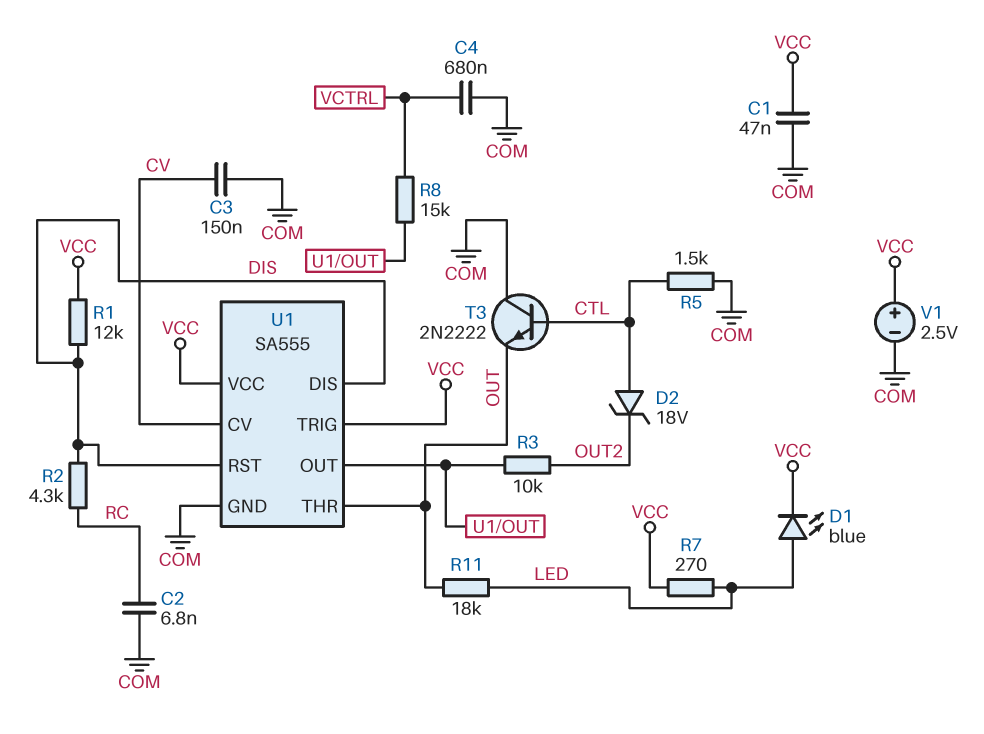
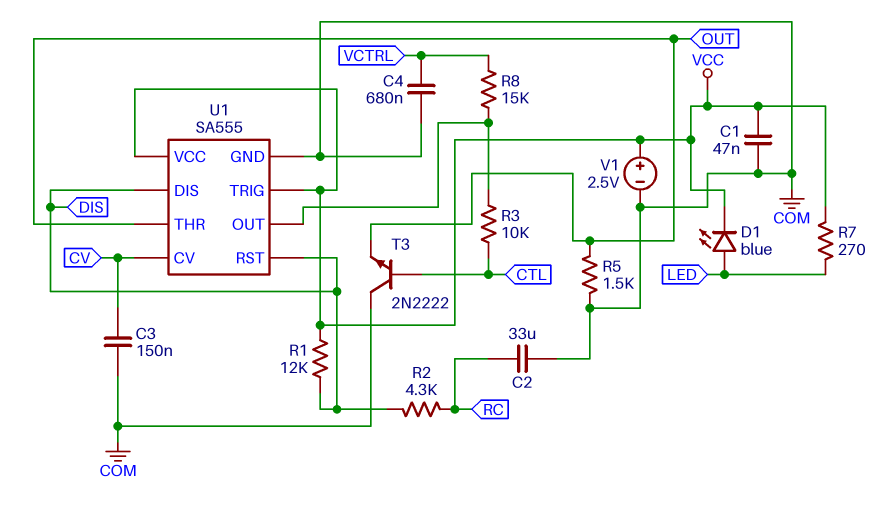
C2: 6.8nF (COM, RC) -> 33uF (COM, RC)
D2: zener 18V (A CTL, K OUT2) -> none
R3: 10k (OUT2, U1/OUT) -> 10k (CTL, U1/OUT)
R5: 1.5k (COM, CTL) -> 1.5k (COM, OUT)
R11: 18k (LED, OUT) -> none

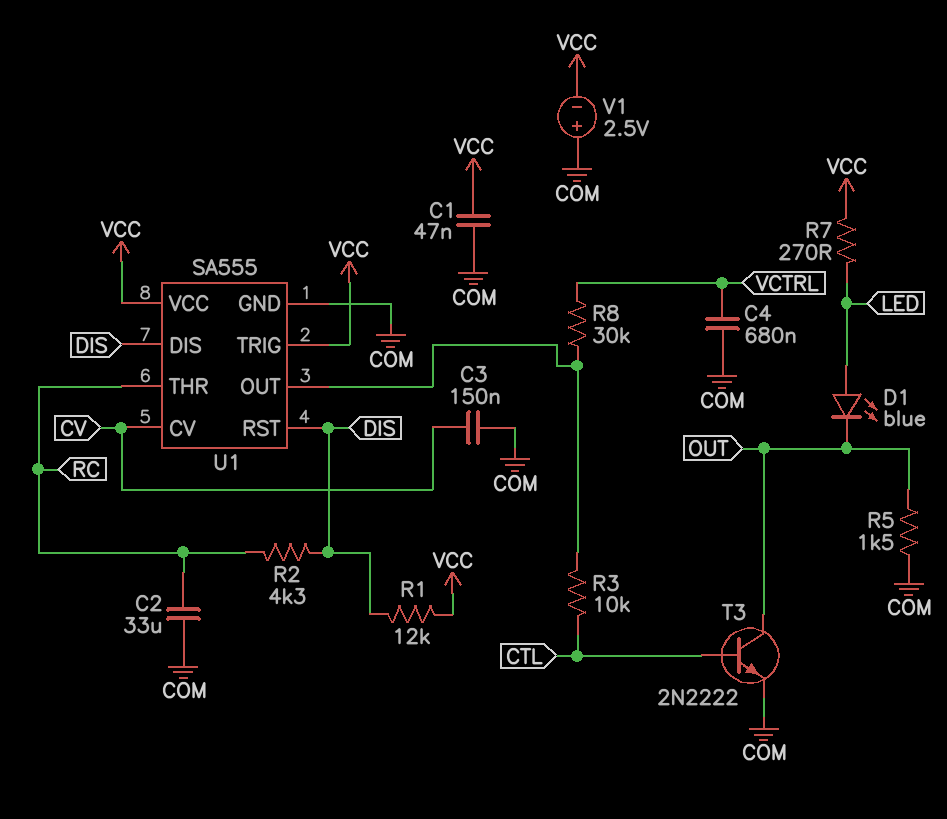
D1: LED blue (A LED, K VCC) -> LED blue (A LED, K OUT)
R8: 15k (U1/OUT, VCTRL) -> 30k (U1/OUT, VCTRL)
T3: NPN 2N2222 (B CTL, C COM, E OUT) -> NPN 2N2222 (B CTL, C OUT, E COM)
U1 pin THR: OUT -> RC
V1: 2.5V (plus VCC, minus COM) -> 2.5V (plus COM, minus VCC)

